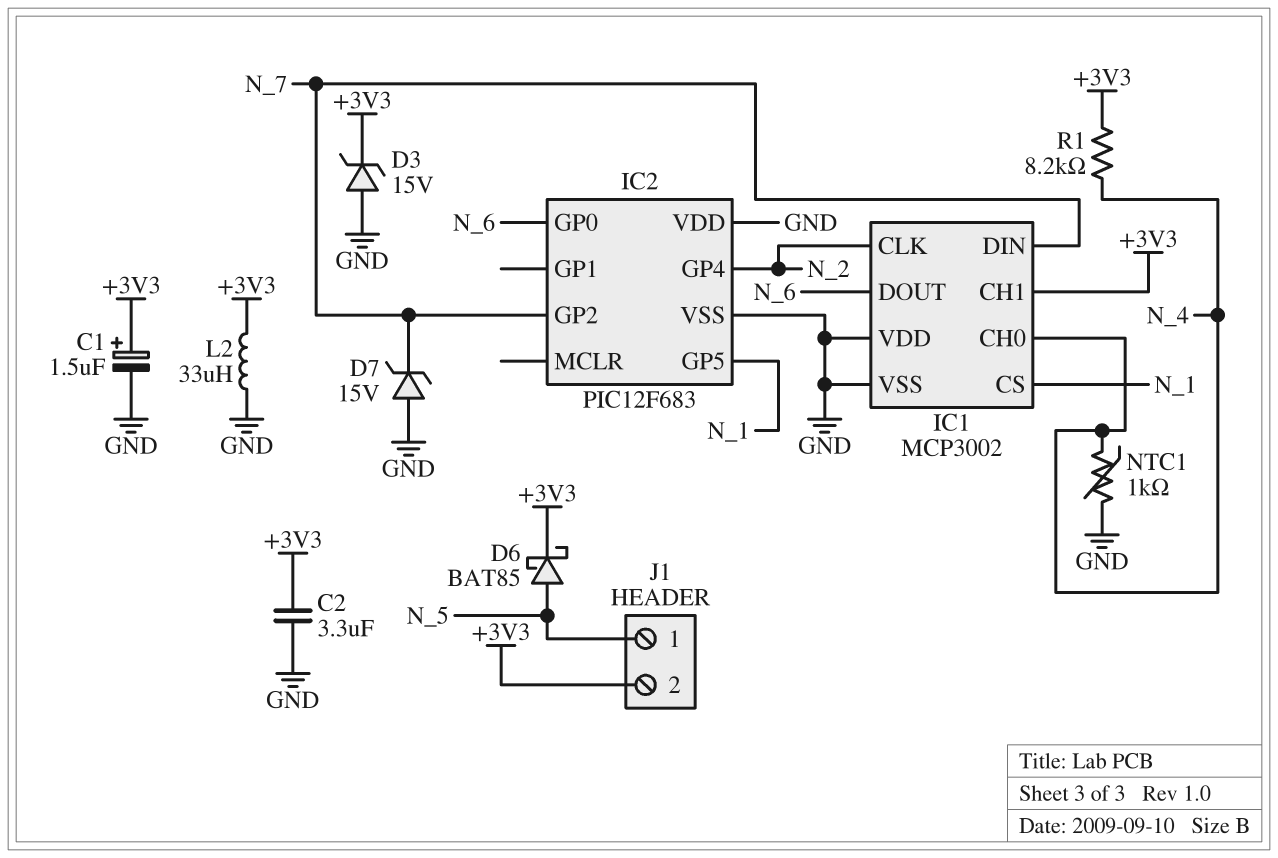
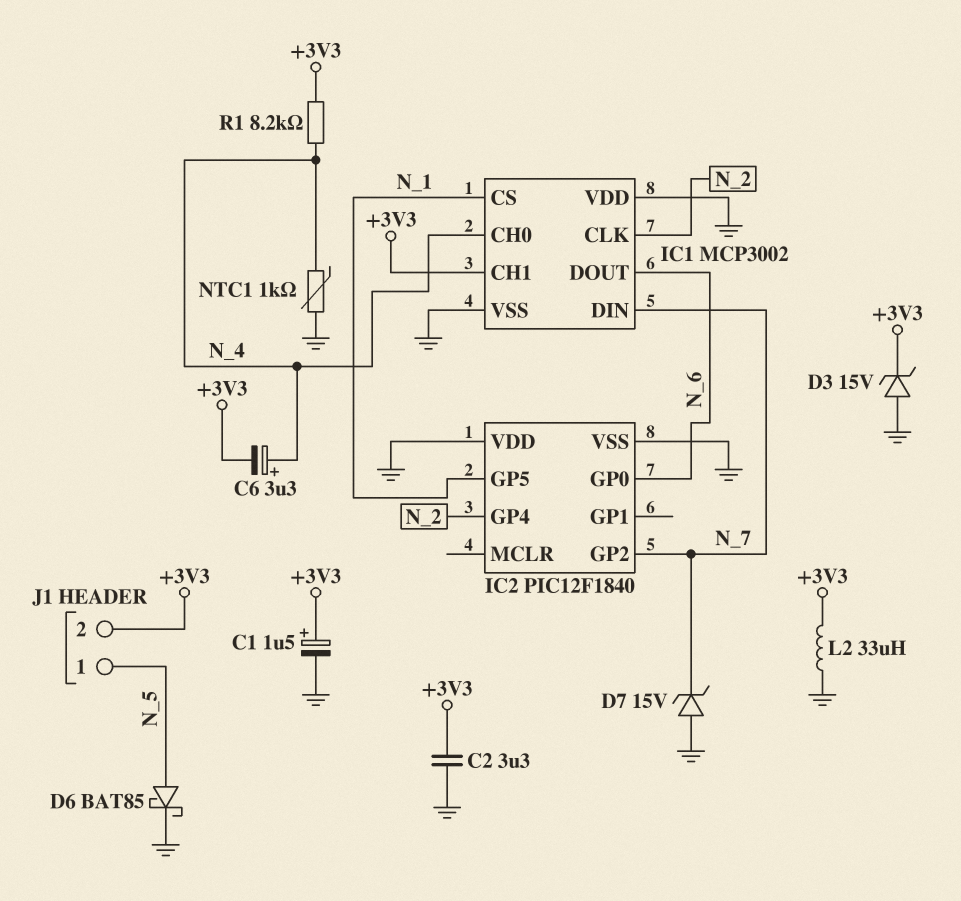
C6: none -> 3.3uF (plus N_4, minus +3V3)
D6: schottky BAT85 (A N_5, K +3V3) -> schottky BAT85 (A N_5, K GND)
IC2: PIC12F683 -> PIC12F1840

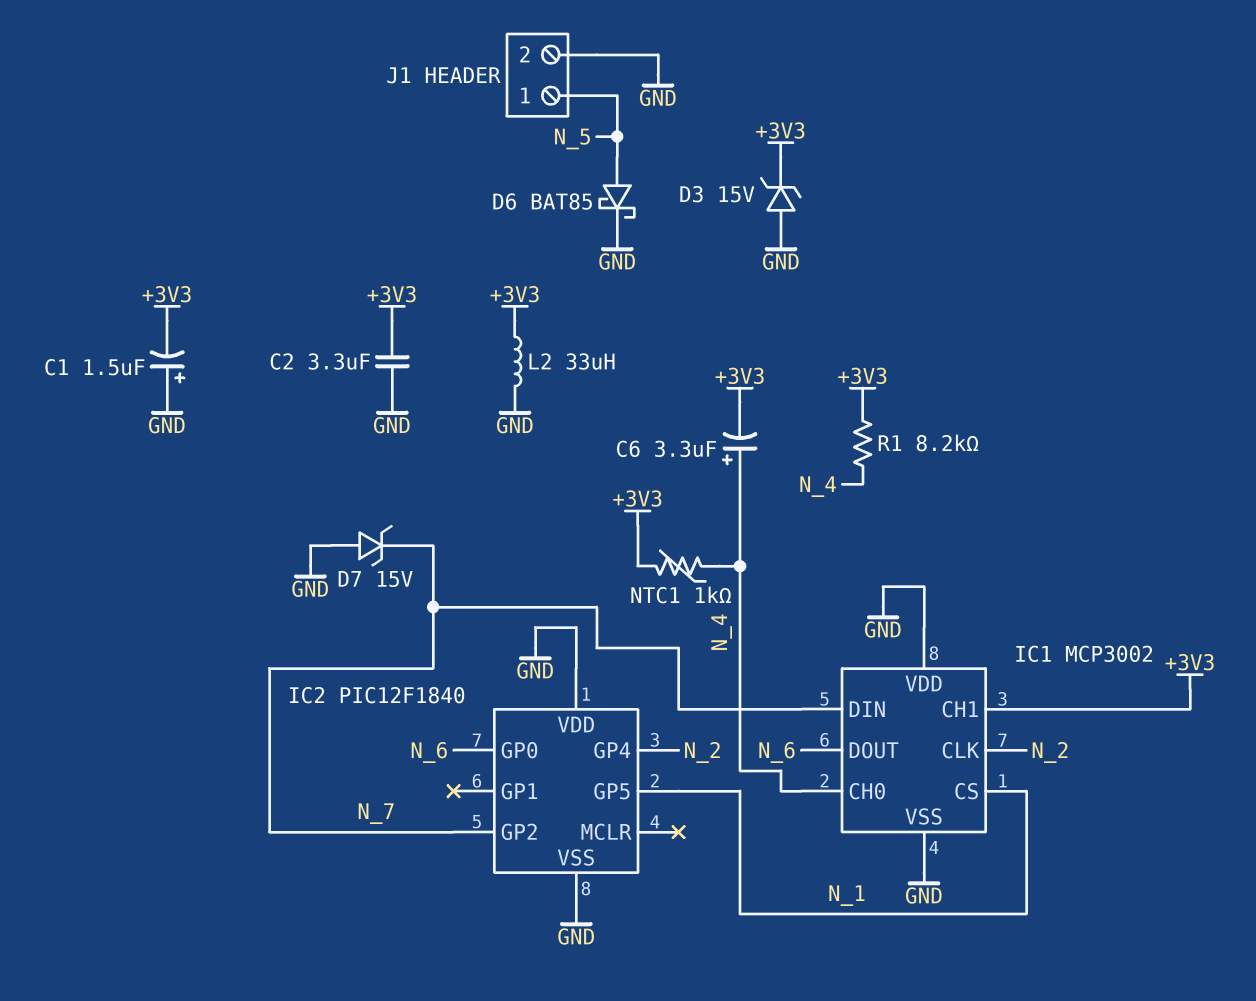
C1: 1.5uF (plus +3V3, minus GND) -> 1.5uF (plus GND, minus +3V3)
J1 pin 2: +3V3 -> GND
NTC1: 1k (GND, N_4) -> 1k (+3V3, N_4)

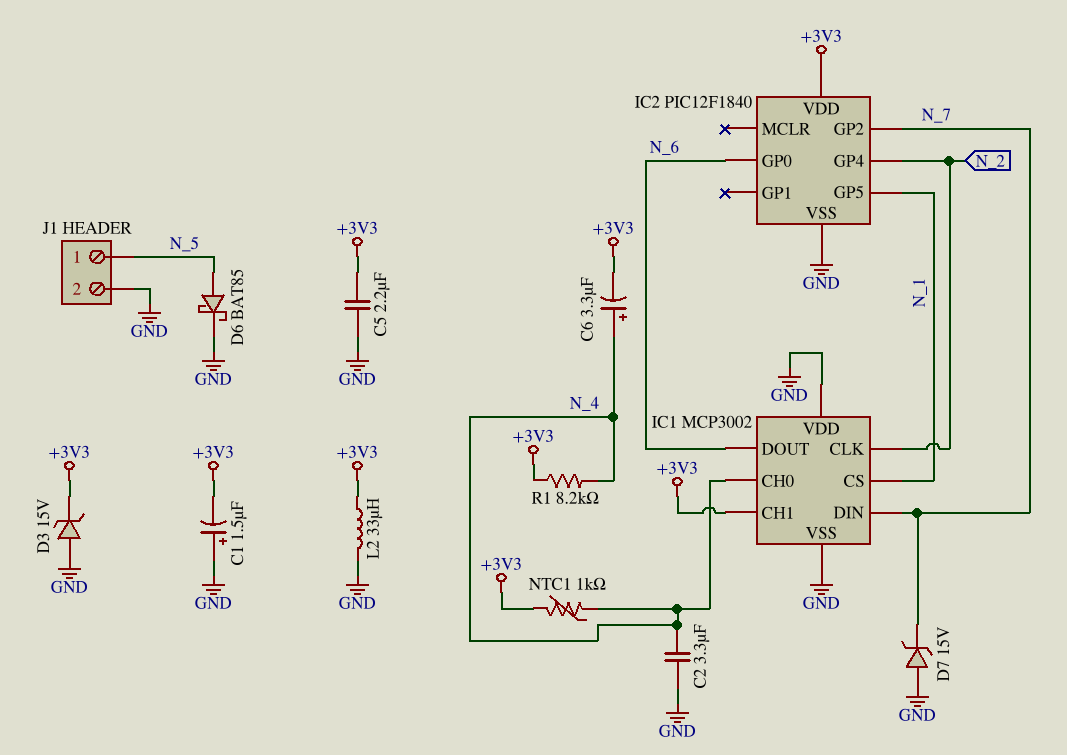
C2: 3.3uF (+3V3, GND) -> 3.3uF (GND, N_4)
C5: none -> 2.2uF (+3V3, GND)
IC2 pin VDD: GND -> +3V3

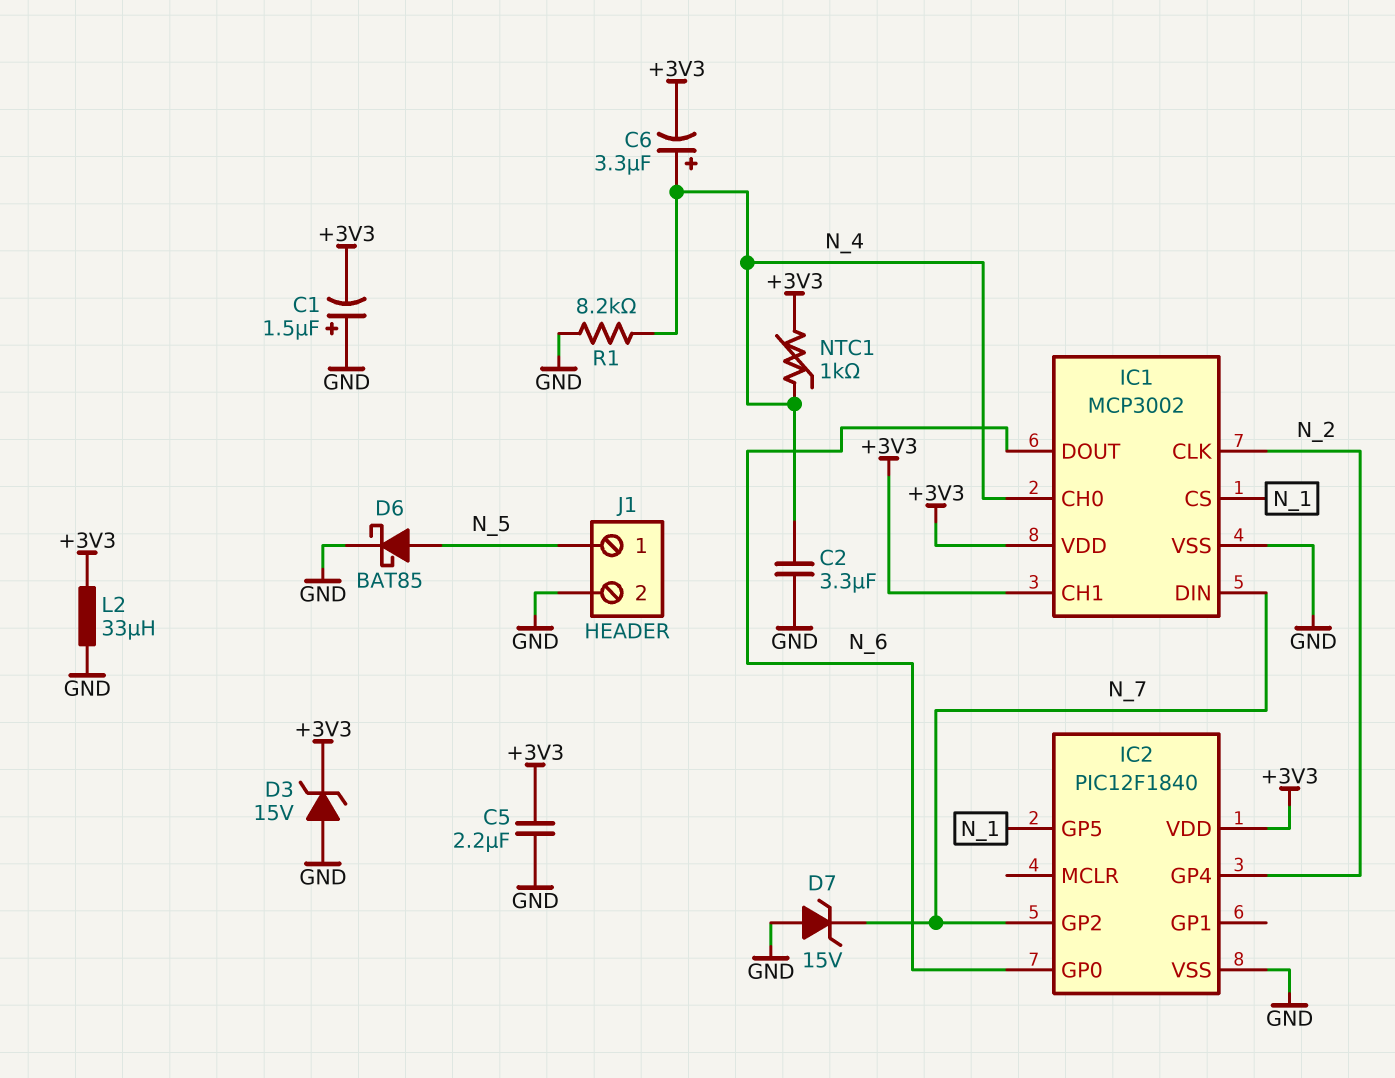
IC1 pin VDD: GND -> +3V3
R1: 8.2k (+3V3, N_4) -> 8.2k (GND, N_4)

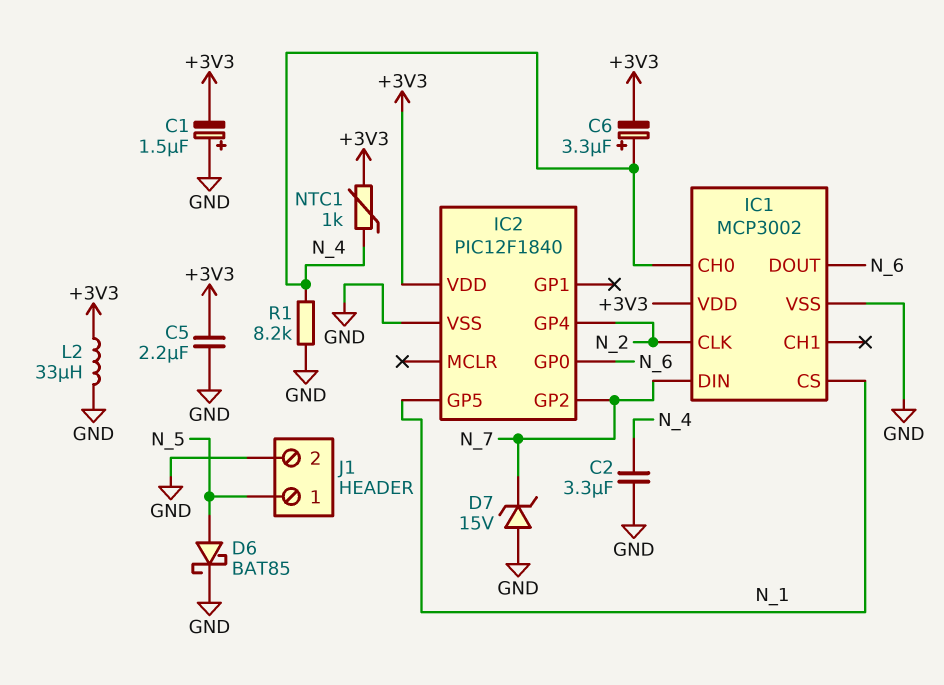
D3: zener 15V (A GND, K +3V3) -> none
IC1 pin CH1: +3V3 -> none

